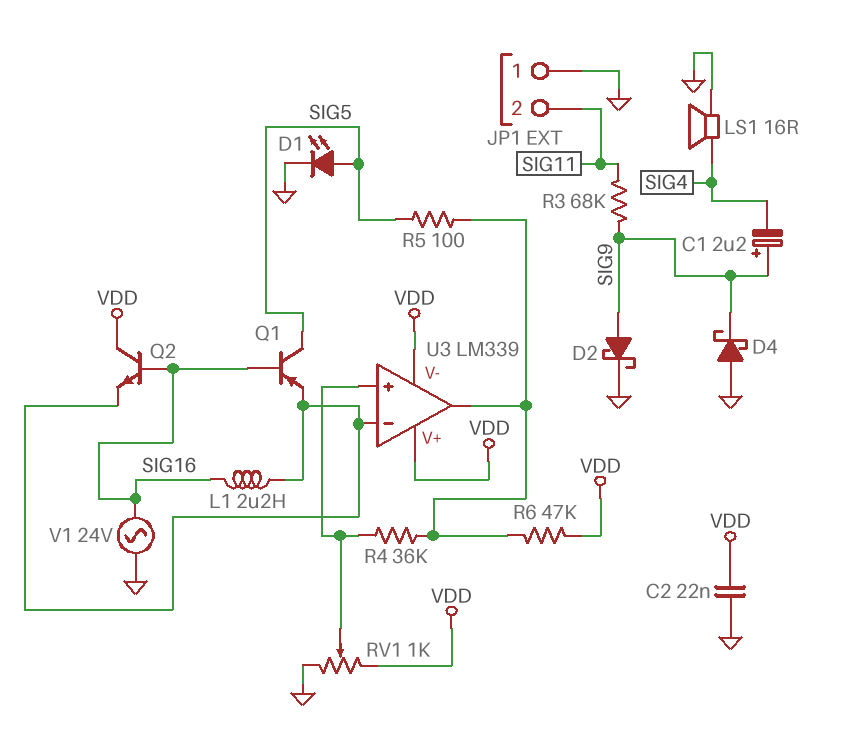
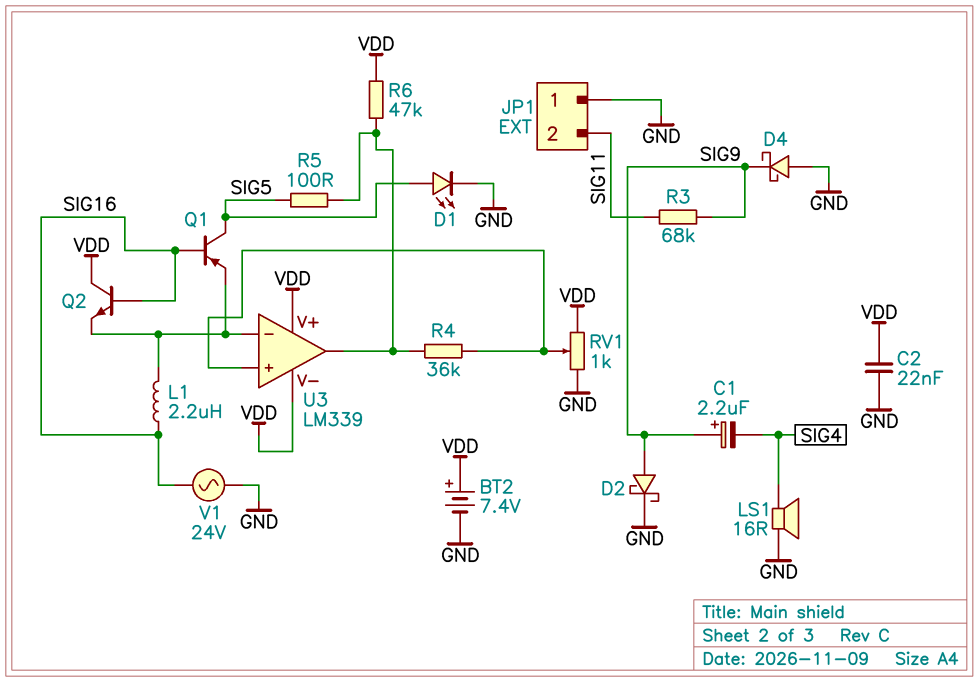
BT2: none -> 7.4V (plus VDD, minus GND)

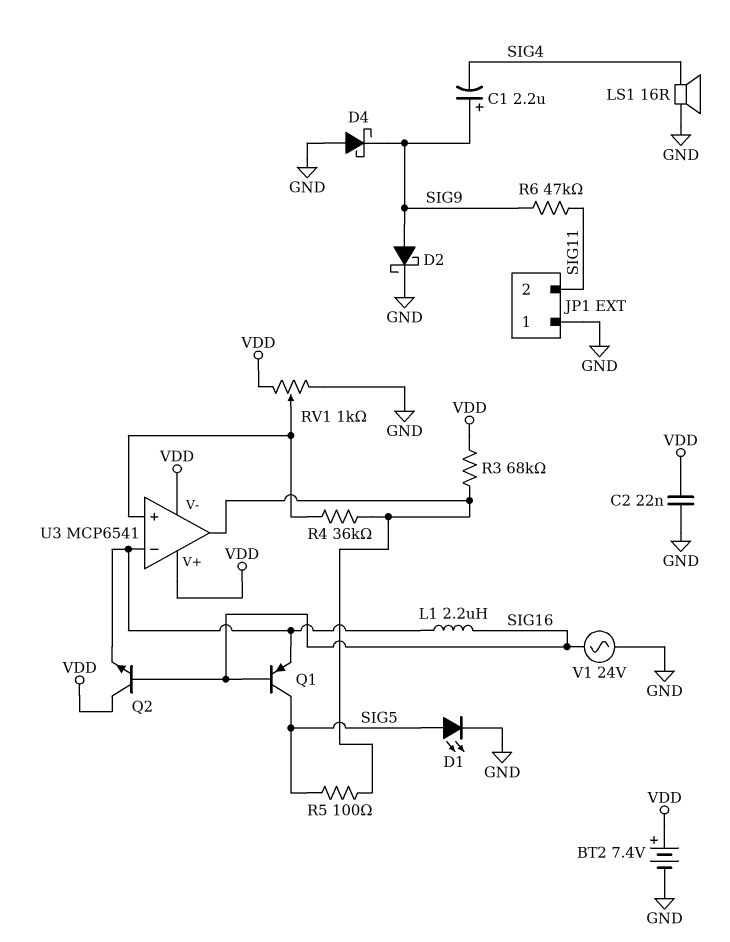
R3: 68k (SIG9, SIG11) -> 68k (U3/out, VDD)
R6: 47k (U3/out, VDD) -> 47k (SIG9, SIG11)
U3: LM339 -> MCP6541

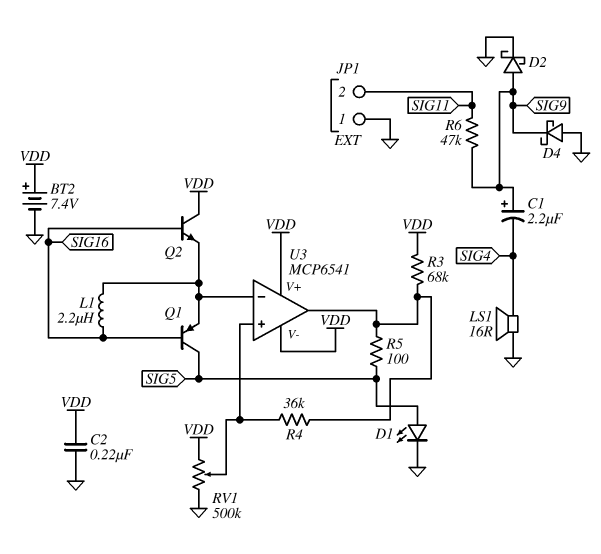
C2: 22nF (GND, VDD) -> 220nF (GND, VDD)
RV1: 1k (GND, VDD, wiper U3/in+) -> 500k (GND, VDD, wiper U3/in+)
V1: AC 24V (GND, SIG16) -> none

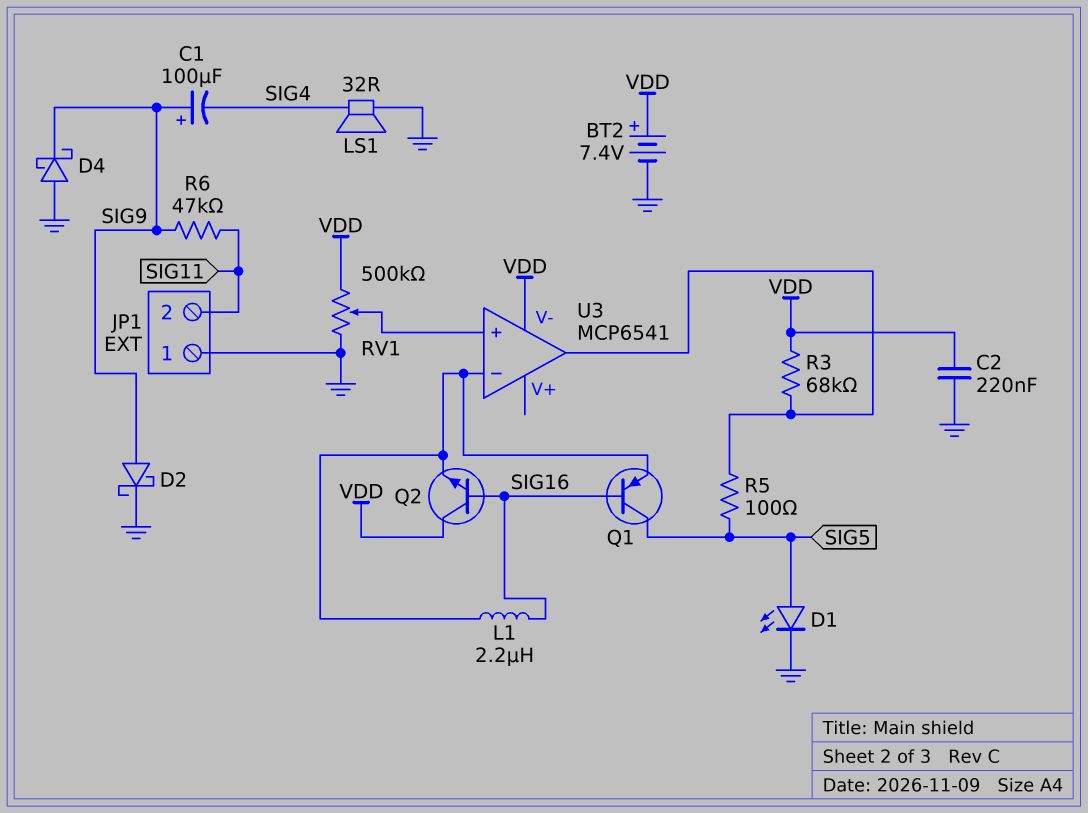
C1: 2.2uF (plus SIG9, minus SIG4) -> 100uF (plus SIG9, minus SIG4)
LS1: speaker 16R (GND, SIG4) -> speaker 32R (GND, SIG4)
R4: 36k (U3/in+, U3/out) -> none
U3 pin V+: VDD -> none

